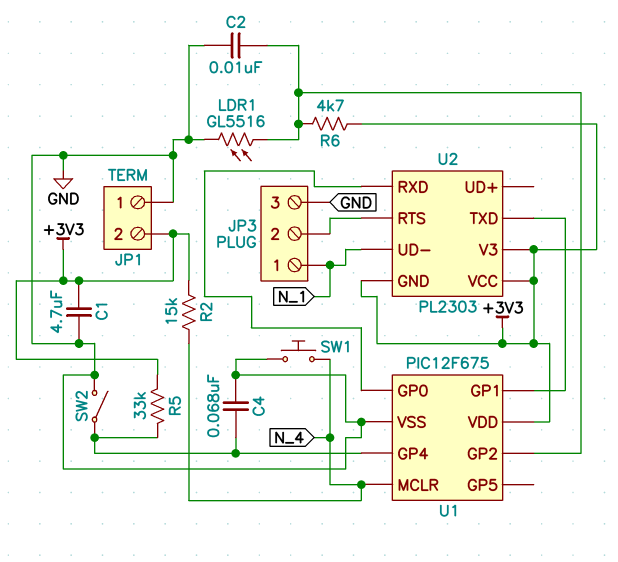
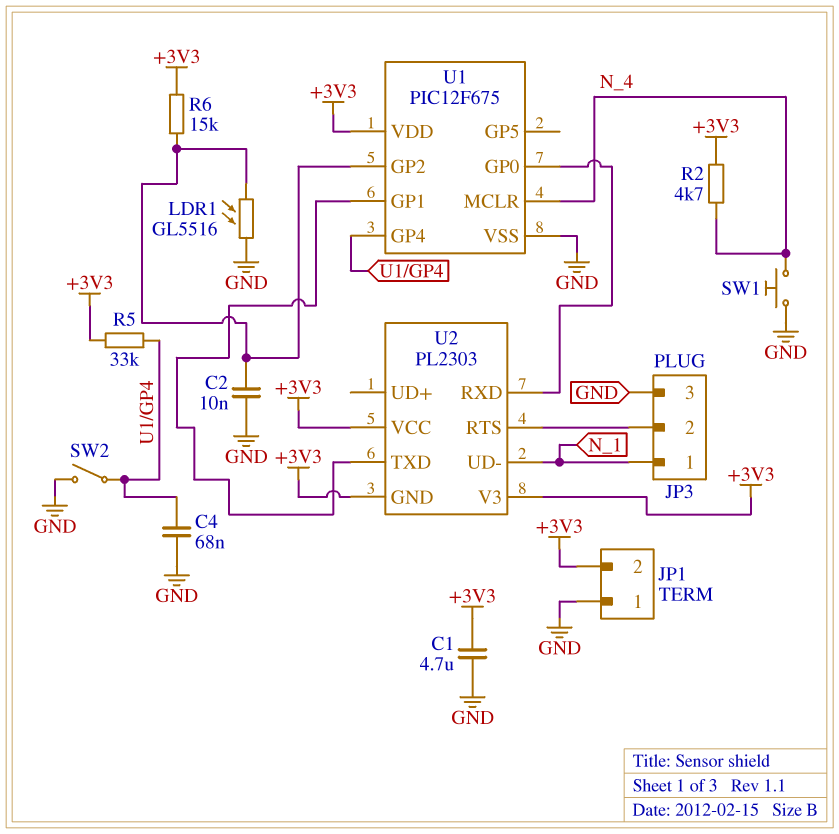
R2: 15k (+3V3, N_4) -> 4.7k (+3V3, N_4)
R6: 4.7k (+3V3, U1/GP2) -> 15k (+3V3, U1/GP2)

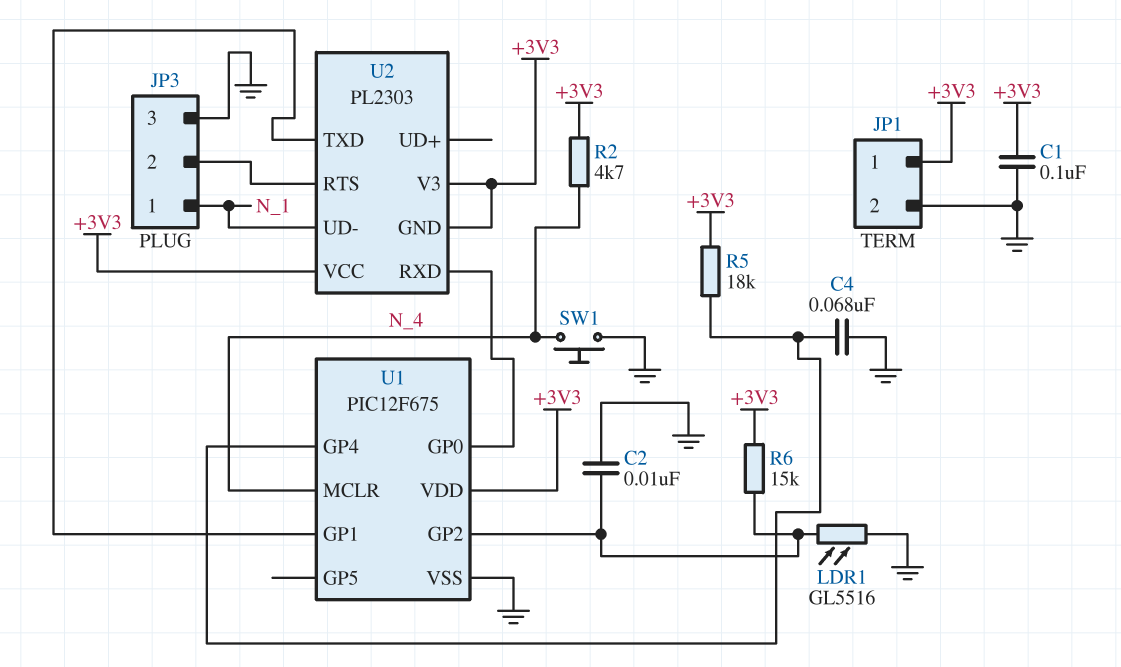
C1: 4.7uF (+3V3, GND) -> 100nF (+3V3, GND)
JP1 pin 1: GND -> +3V3
JP1 pin 2: +3V3 -> GND
R5: 33k (+3V3, U1/GP4) -> 18k (+3V3, U1/GP4)
SW2: switch (GND, U1/GP4) -> none

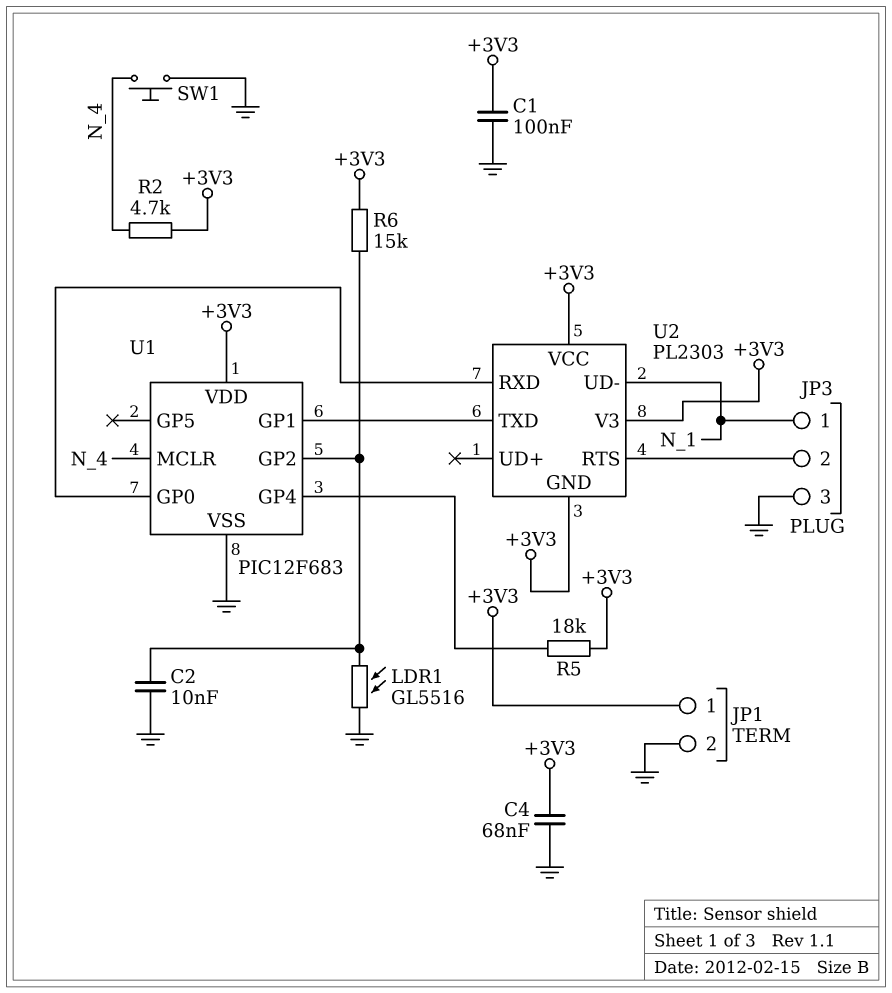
C4: 68nF (GND, U1/GP4) -> 68nF (+3V3, GND)
U1: PIC12F675 -> PIC12F683

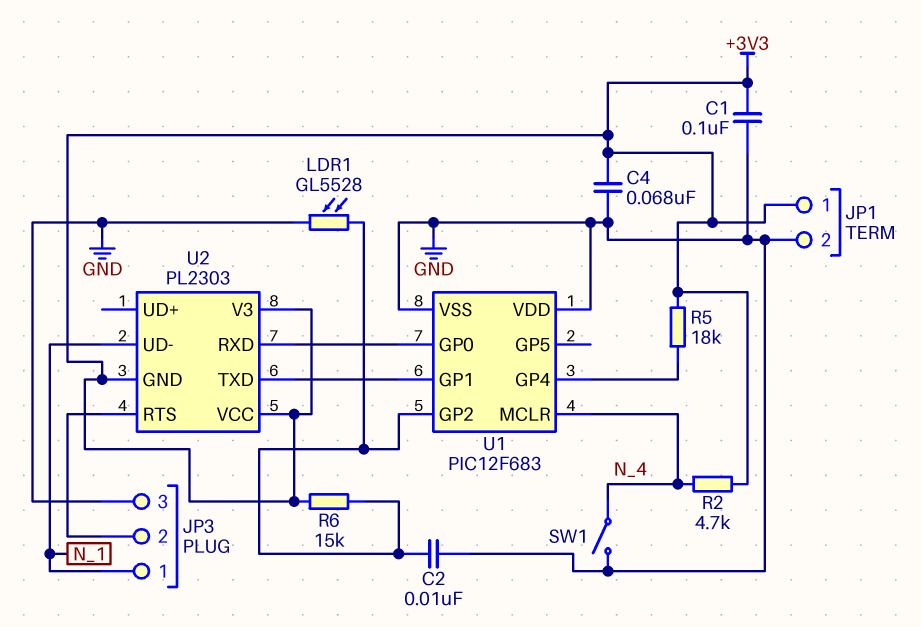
LDR1: GL5516 (GND, U1/GP2) -> GL5528 (GND, U1/GP2)
SW1: button (GND, N_4) -> switch (GND, N_4)
U1 pin VDD: +3V3 -> GND

